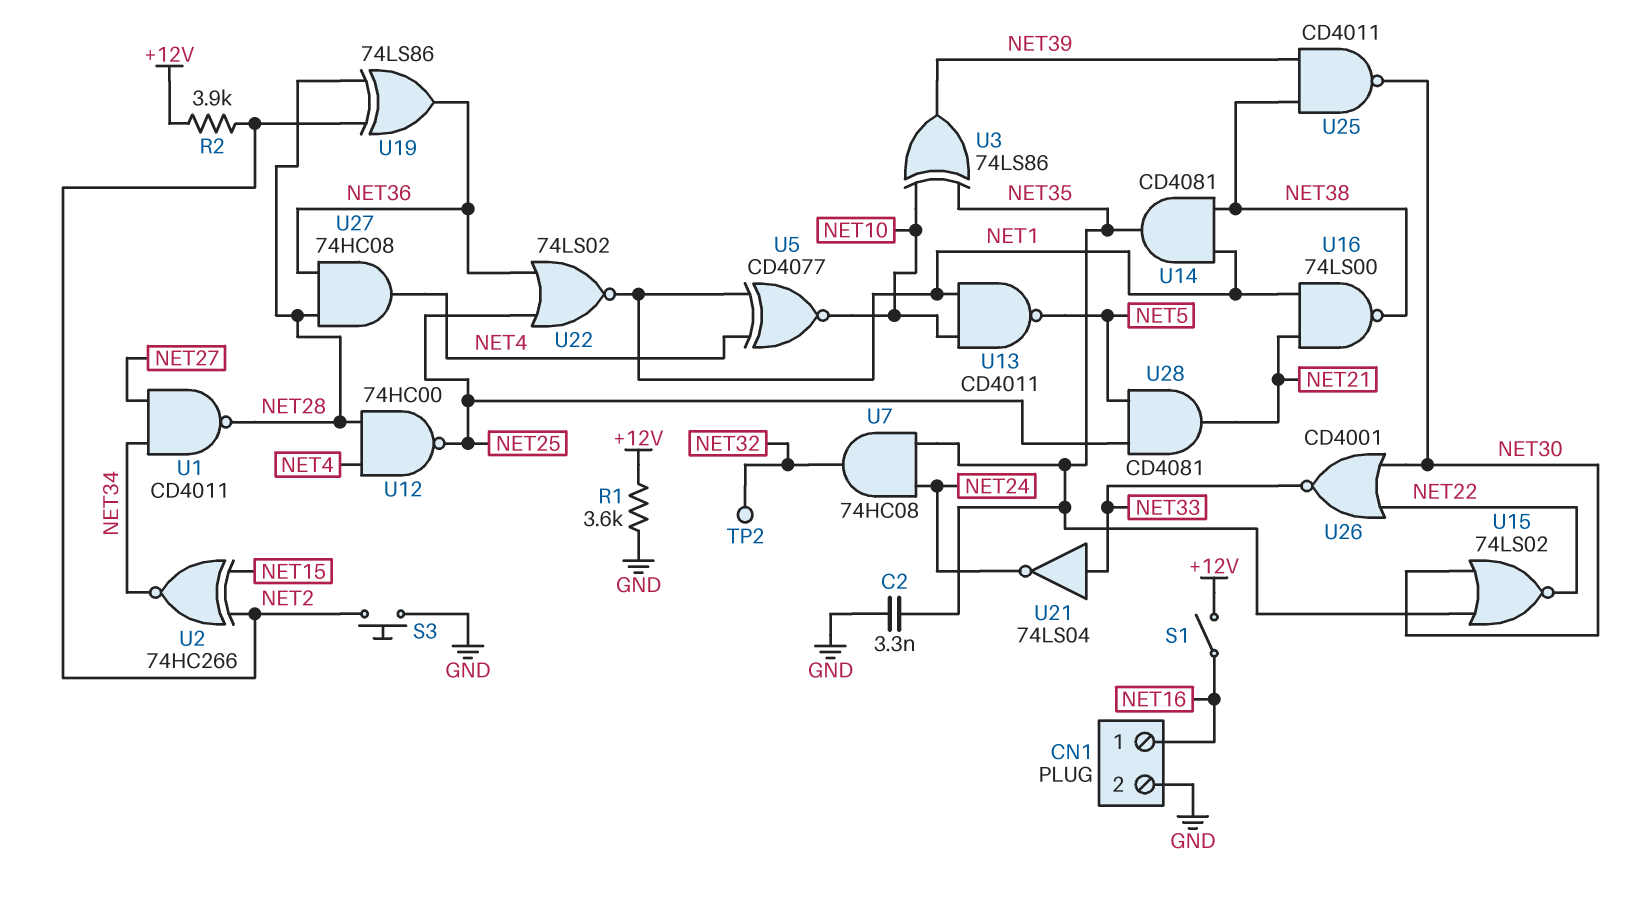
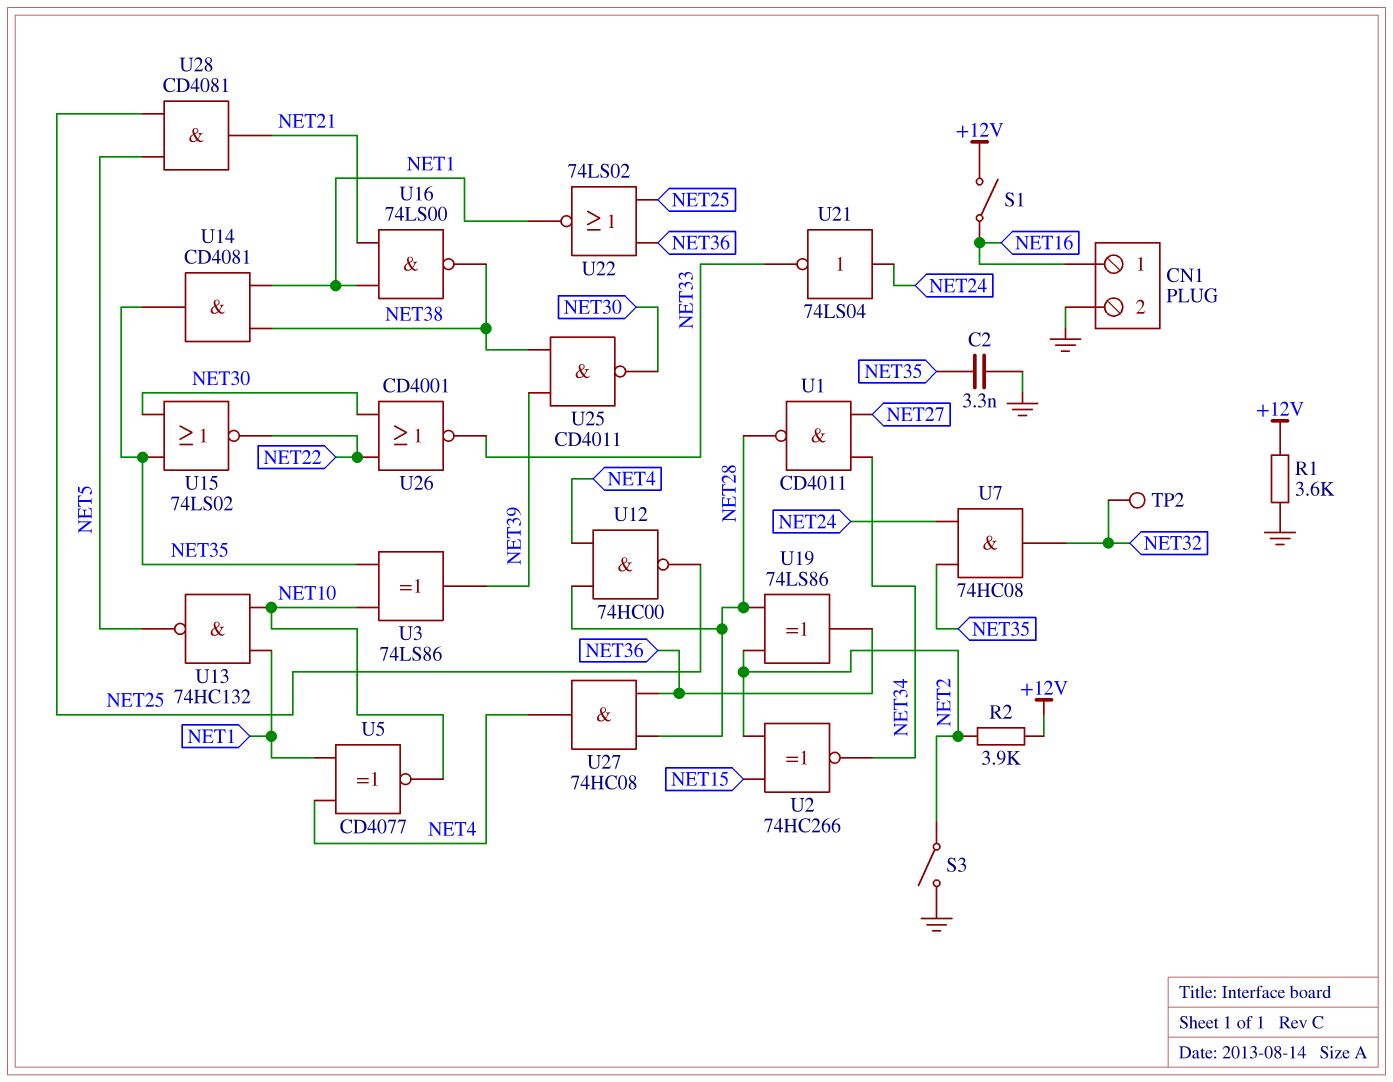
S3: button (GND, NET2) -> switch (GND, NET2)
U13: NAND CD4011 (in NET1, in NET10, out NET5) -> NAND 74HC132 (in NET1, in NET10, out NET5)
U21: NOT 74LS04 (in NET33, out NET24) -> NOT 74LS04 (in NET24, out NET33)

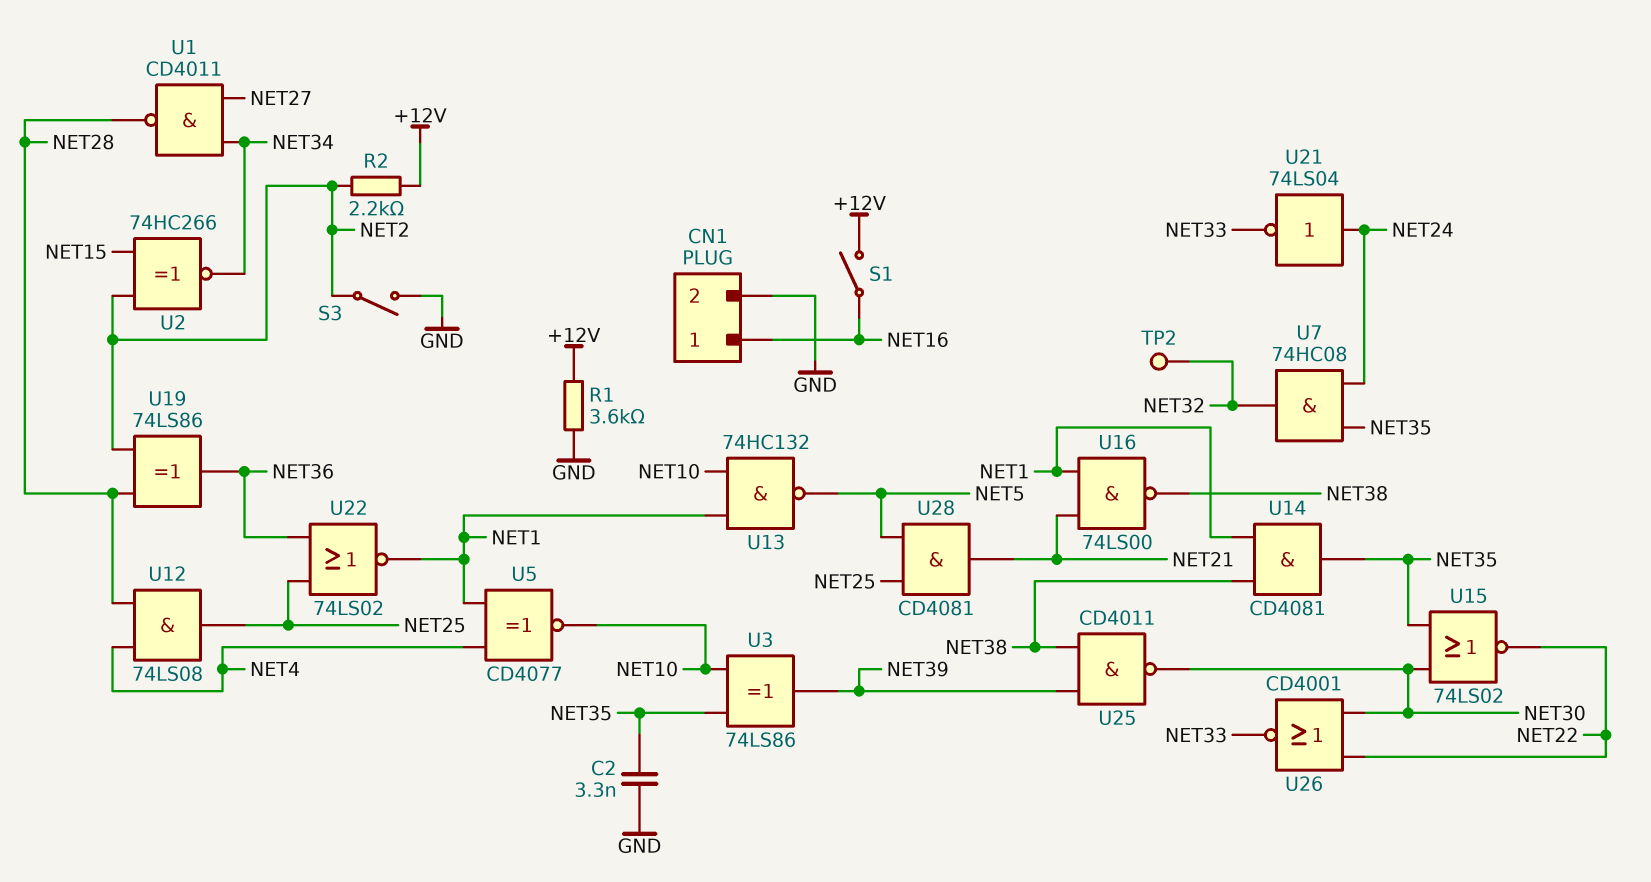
R2: 3.9k (+12V, NET2) -> 2.2k (+12V, NET2)
U12: NAND 74HC00 (in NET4, in NET28, out NET25) -> AND 74LS08 (in NET4, in NET28, out NET25)
U27: AND 74HC08 (in NET28, in NET36, out NET4) -> none

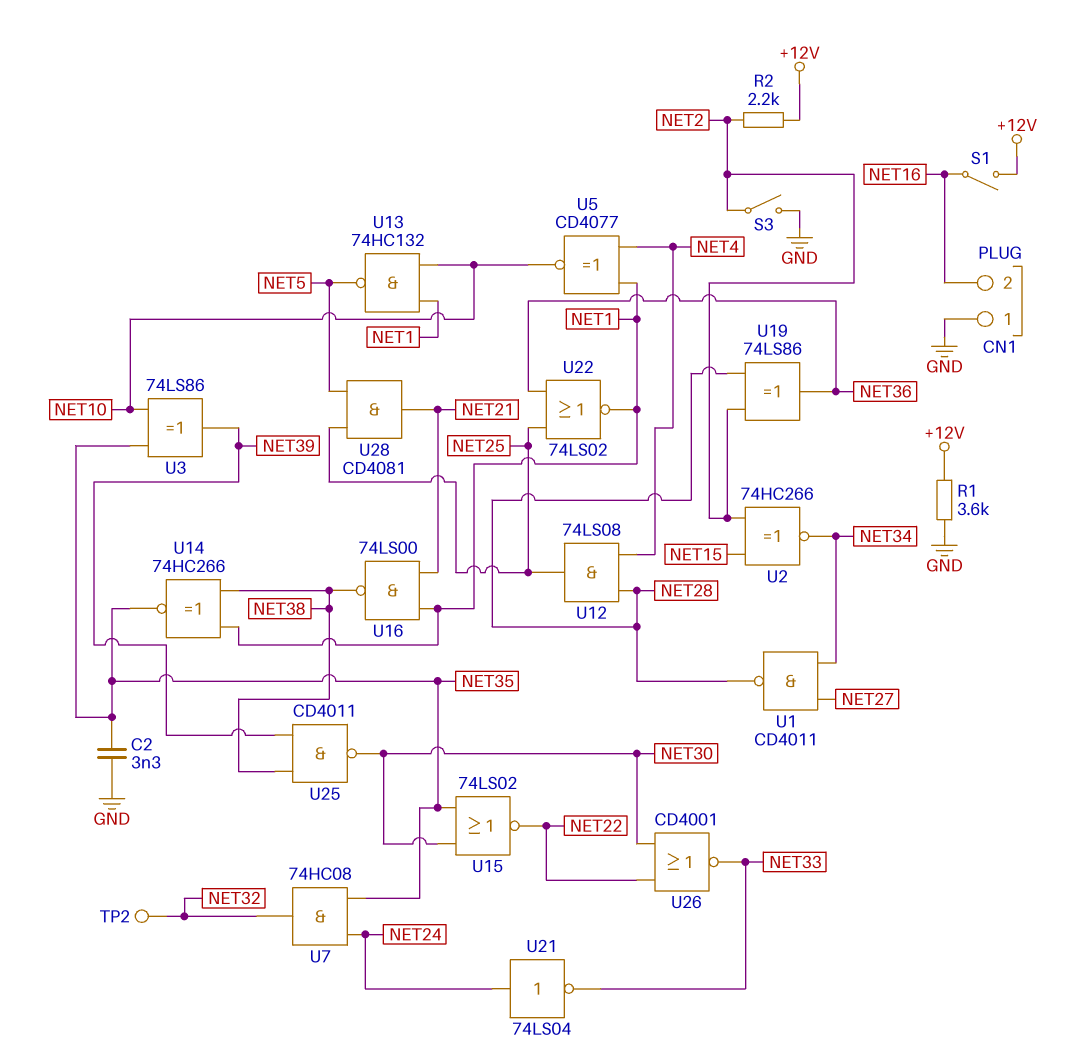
CN1 pin 1: NET16 -> GND
CN1 pin 2: GND -> NET16
U14: AND CD4081 (in NET1, in NET38, out NET35) -> XNOR 74HC266 (in NET1, in NET38, out NET35)

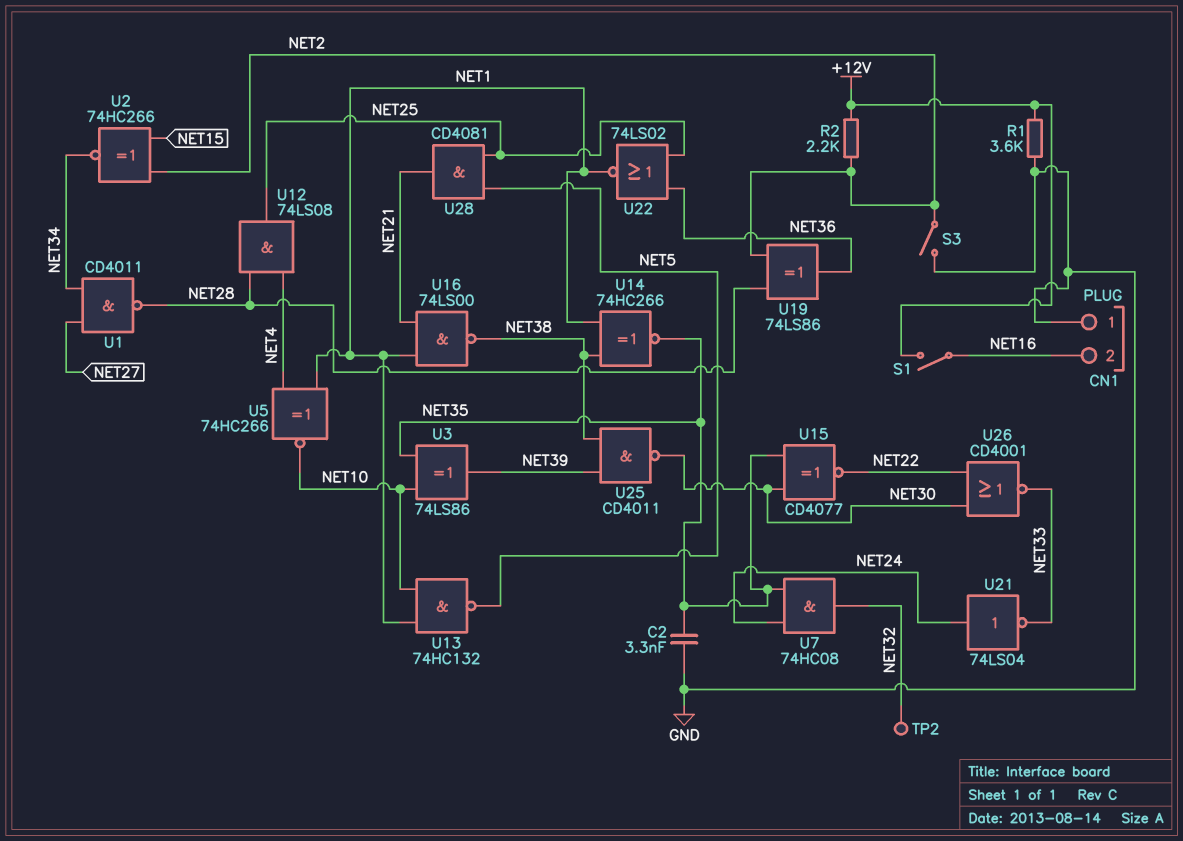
U5: XNOR CD4077 (in NET1, in NET4, out NET10) -> XNOR 74HC266 (in NET1, in NET4, out NET10)
U15: NOR 74LS02 (in NET30, in NET35, out NET22) -> XNOR CD4077 (in NET30, in NET35, out NET22)

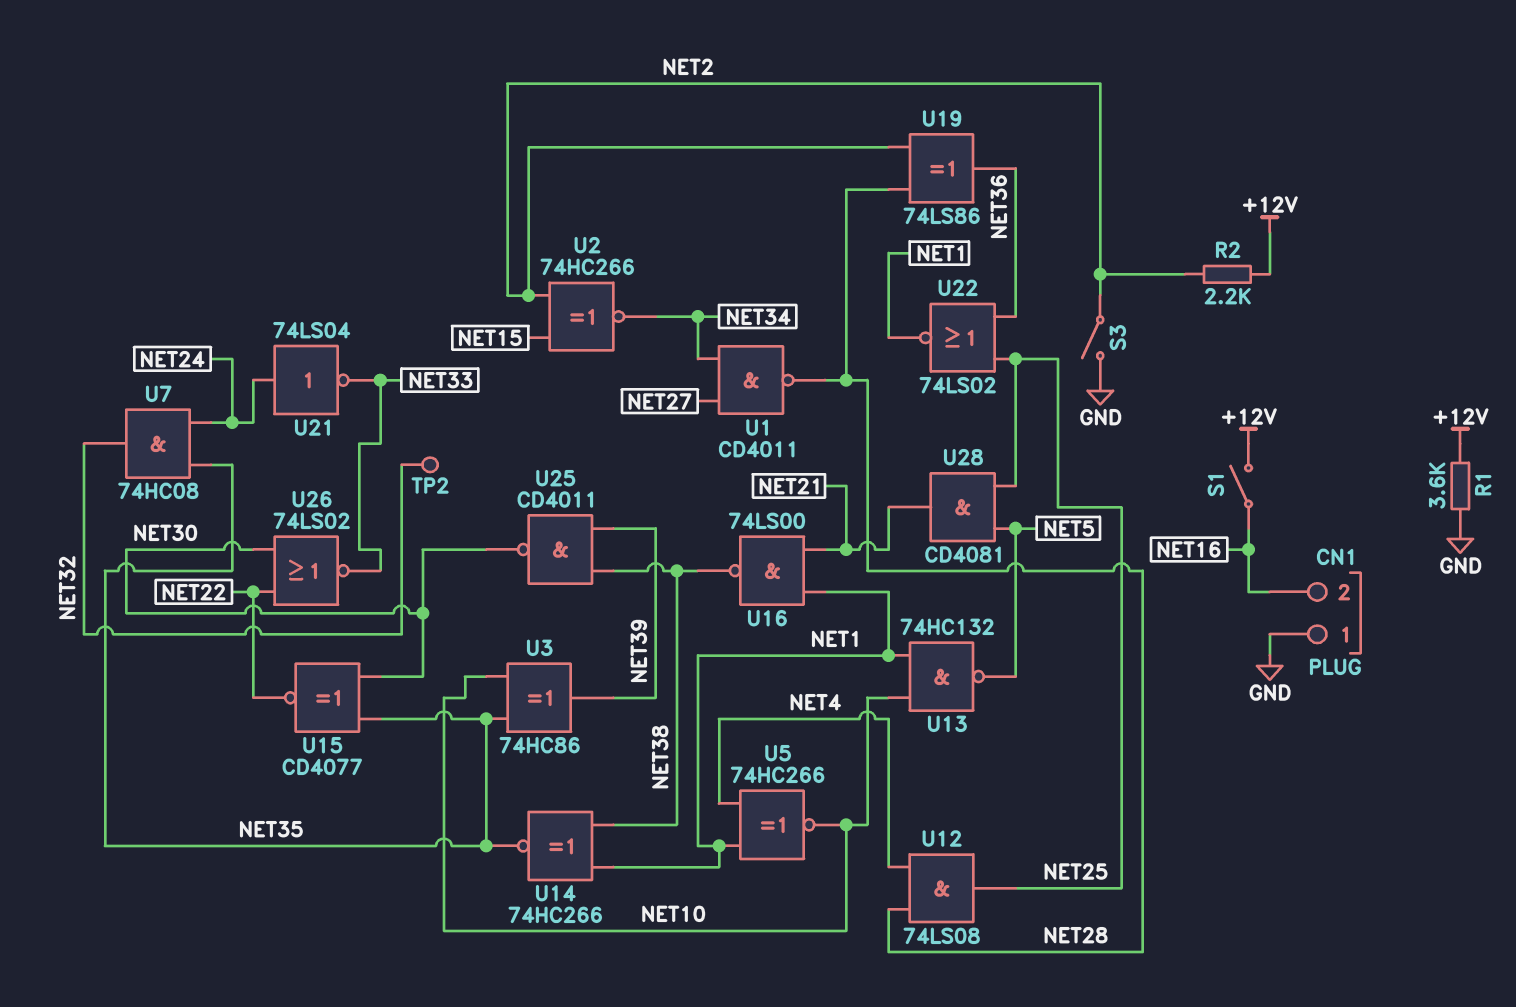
C2: 3.3nF (GND, NET35) -> none
U3: XOR 74LS86 (in NET10, in NET35, out NET39) -> XOR 74HC86 (in NET10, in NET35, out NET39)
U26: NOR CD4001 (in NET22, in NET30, out NET33) -> NOR 74LS02 (in NET22, in NET30, out NET33)

